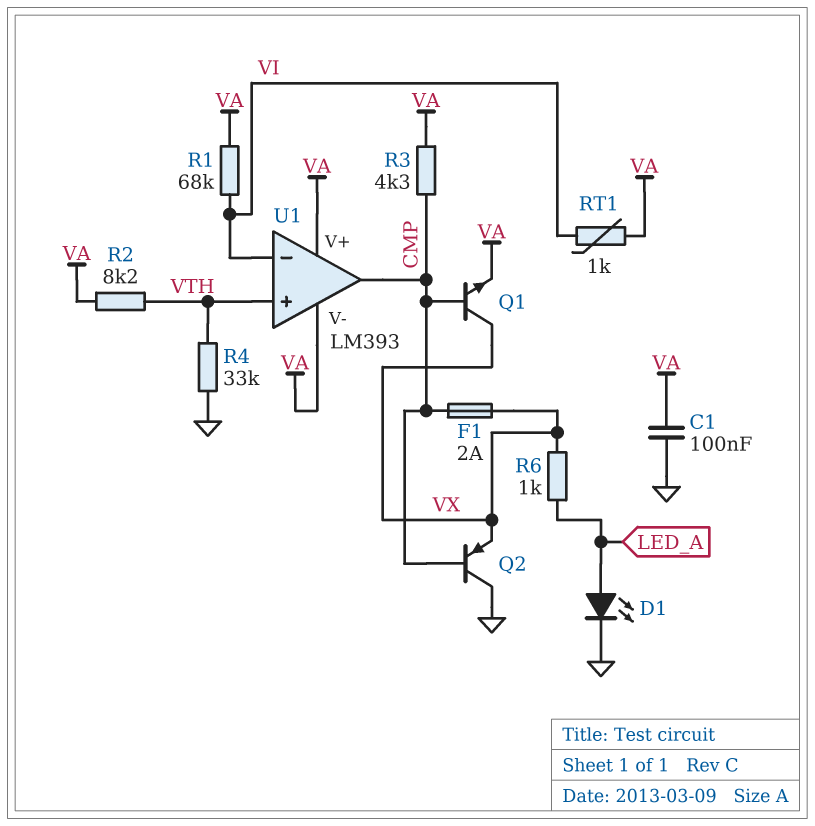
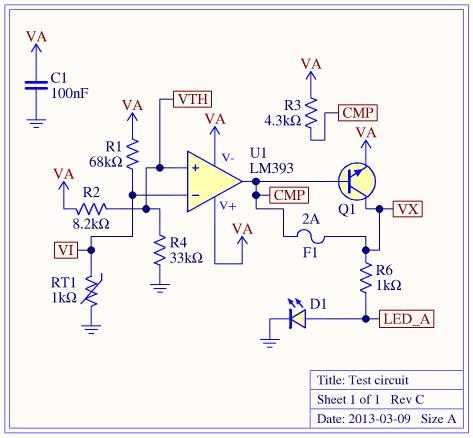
Q2: PNP (B CMP, C GND, E VX) -> none
RT1: 1k (VA, VI) -> 1k (GND, VI)

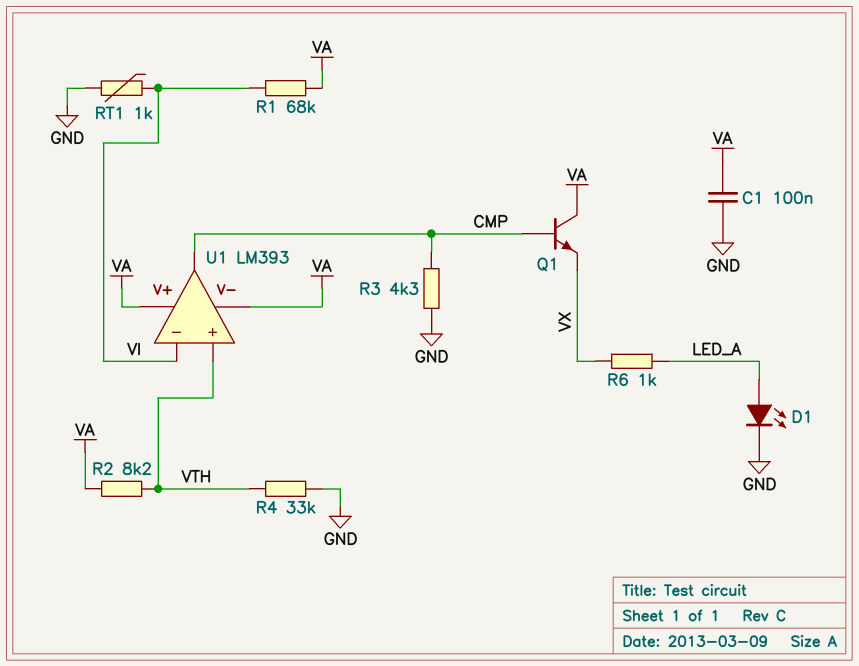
F1: 2A (CMP, VX) -> none
Q1: NPN (B CMP, C VX, E VA) -> NPN (B CMP, C VA, E VX)
R3: 4.3k (CMP, VA) -> 4.3k (CMP, GND)

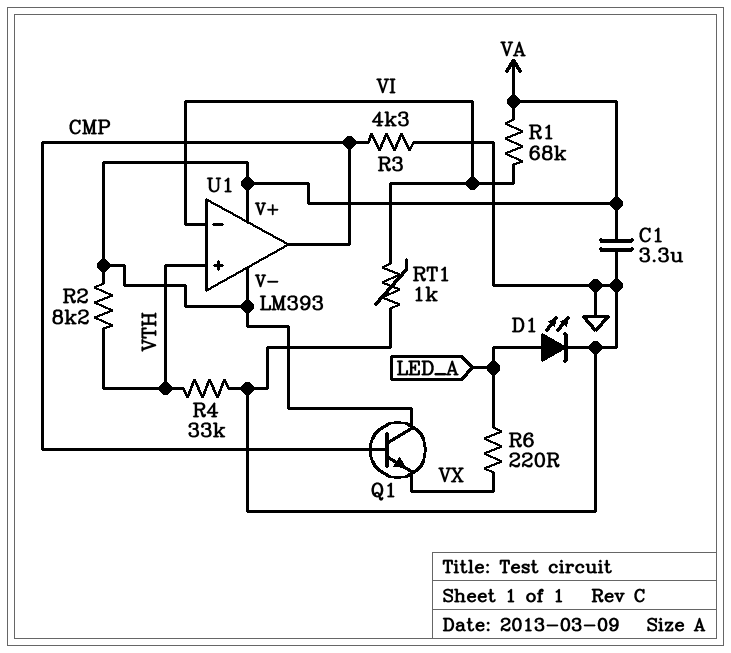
C1: 100nF (GND, VA) -> 3.3uF (GND, VA)
R6: 1k (LED_A, VX) -> 220 (LED_A, VX)

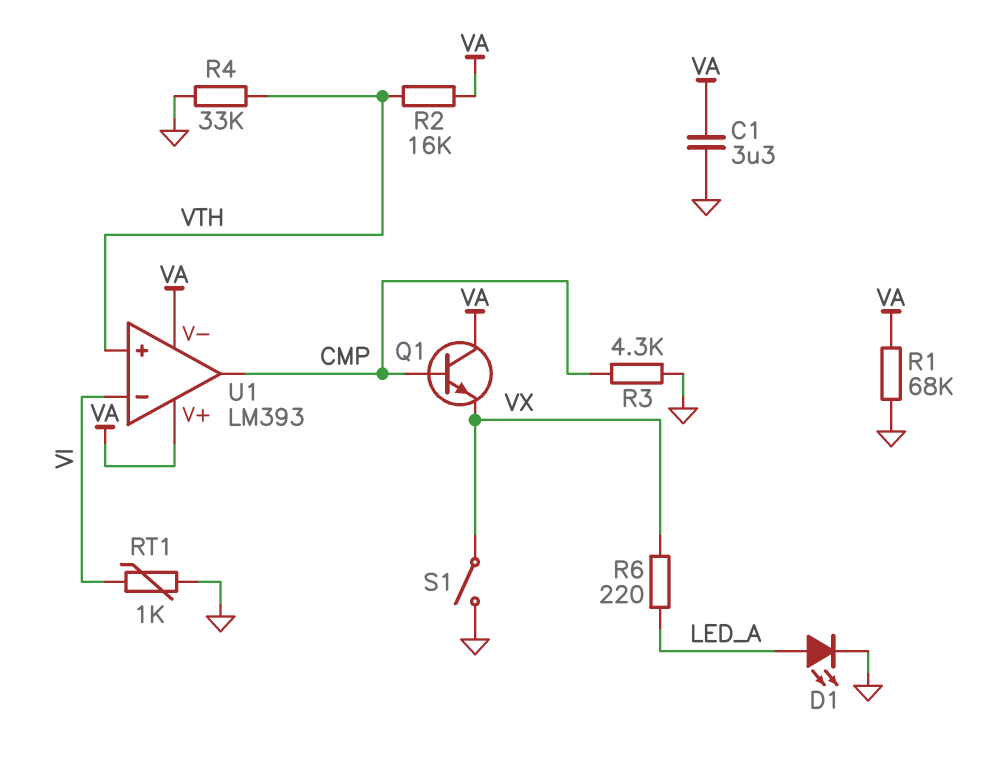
R1: 68k (VA, VI) -> 68k (GND, VA)
R2: 8.2k (VA, VTH) -> 16k (VA, VTH)
S1: none -> switch (GND, VX)

